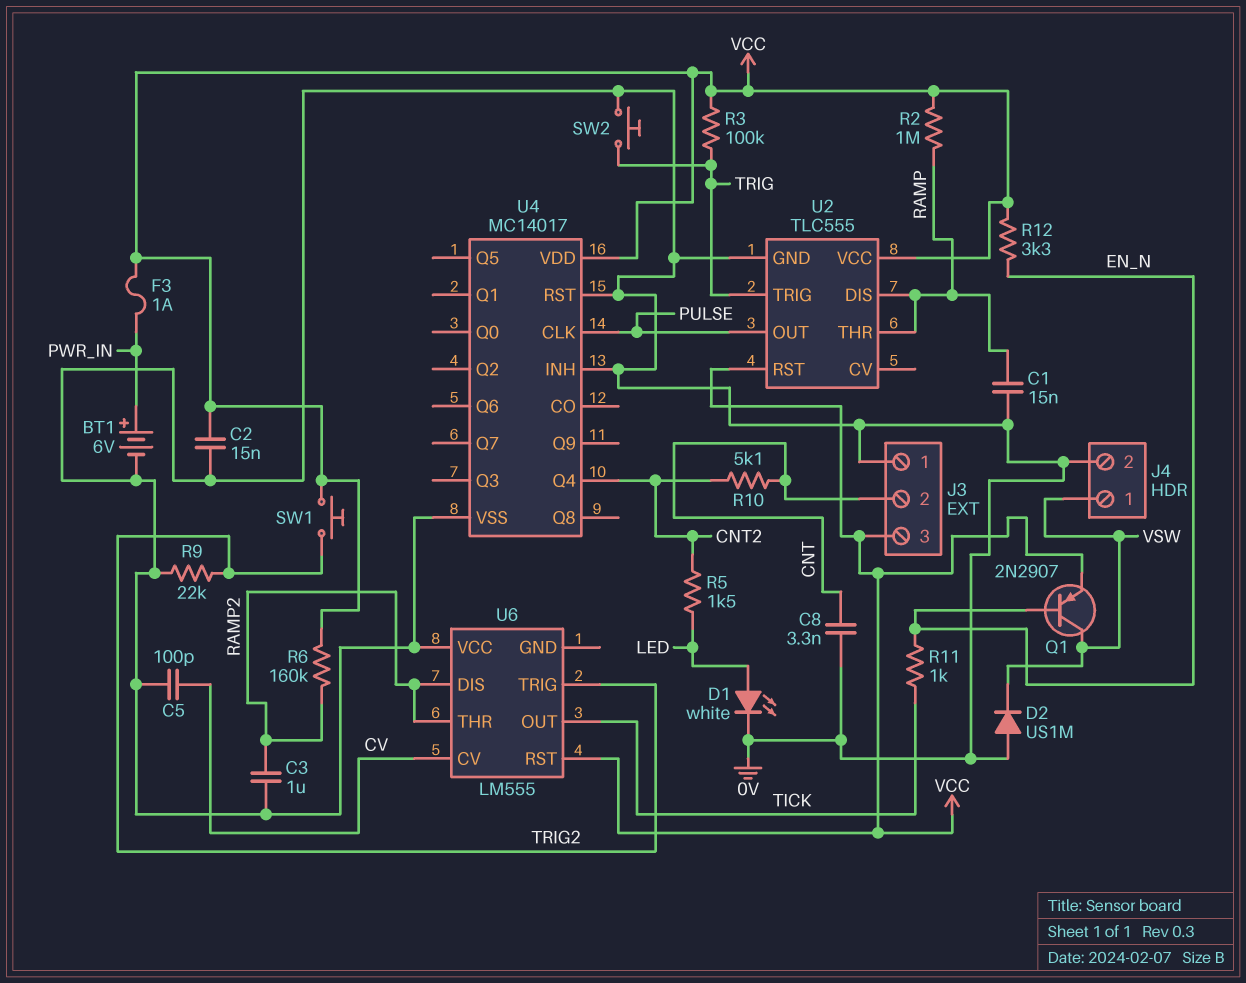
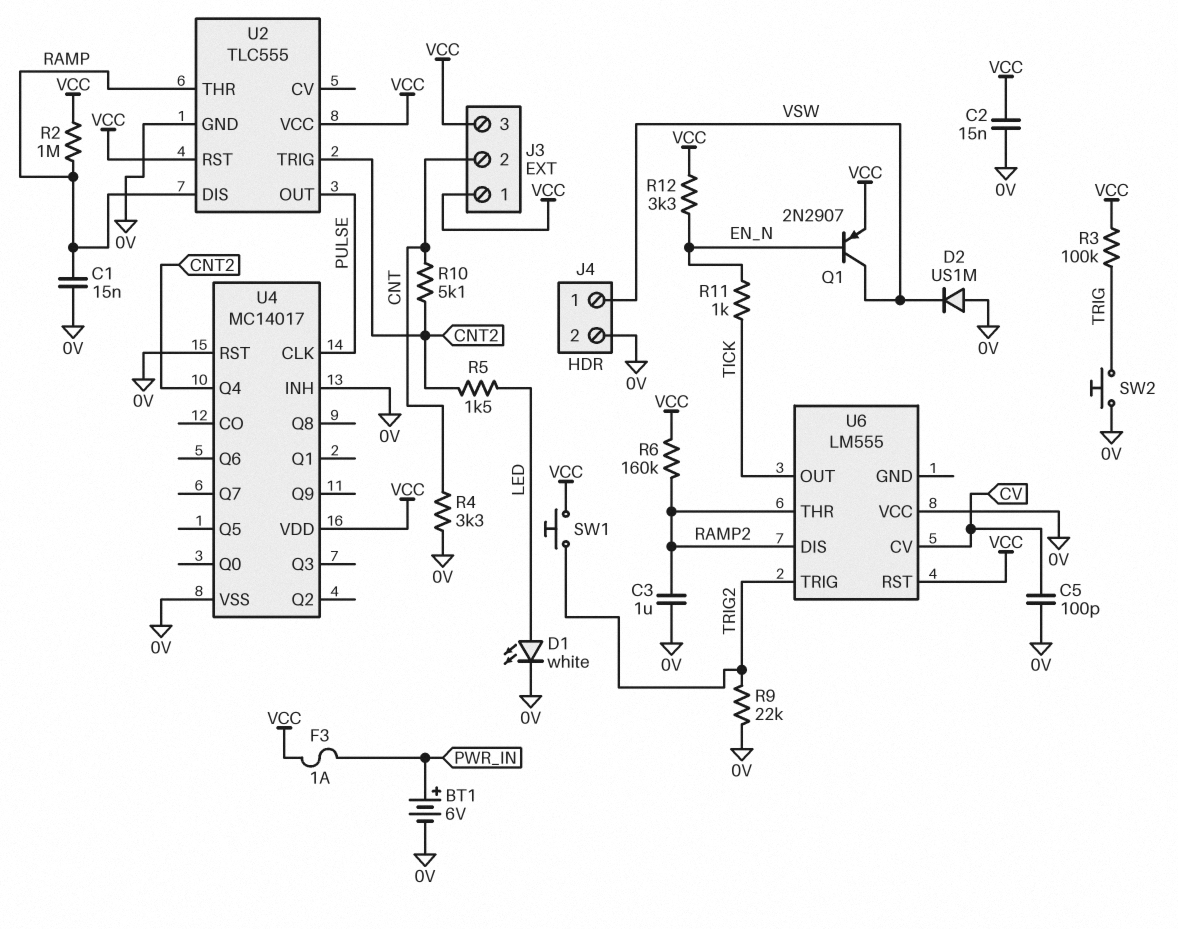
C8: 3.3nF (0V, CNT) -> none
J3 pin 1: 0V -> VCC
R4: none -> 3.3k (0V, CNT)
U2 pin TRIG: TRIG -> CNT2

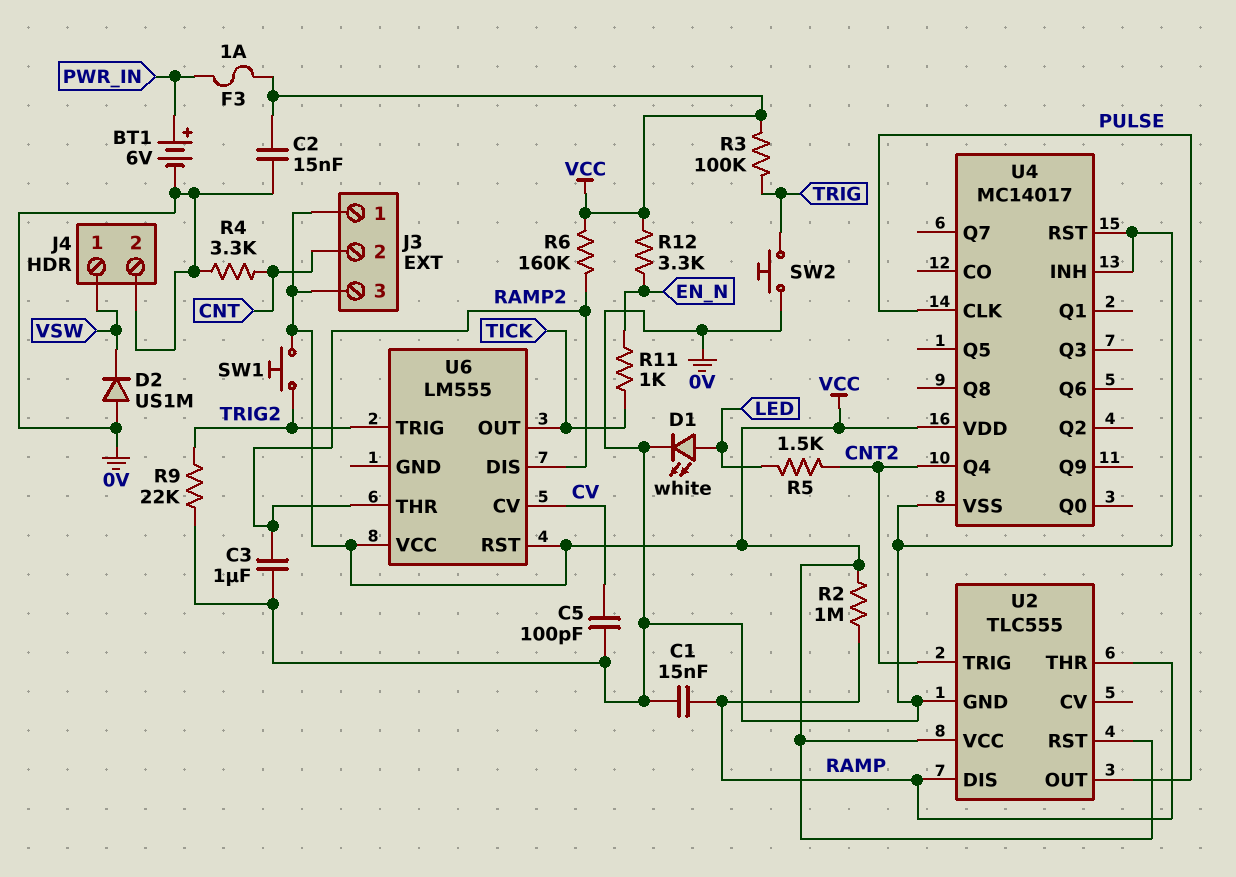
Q1: PNP 2N2907 (B EN_N, C VSW, E VCC) -> none
R10: 5.1k (CNT, CNT2) -> none
U6 pin VCC: 0V -> VCC

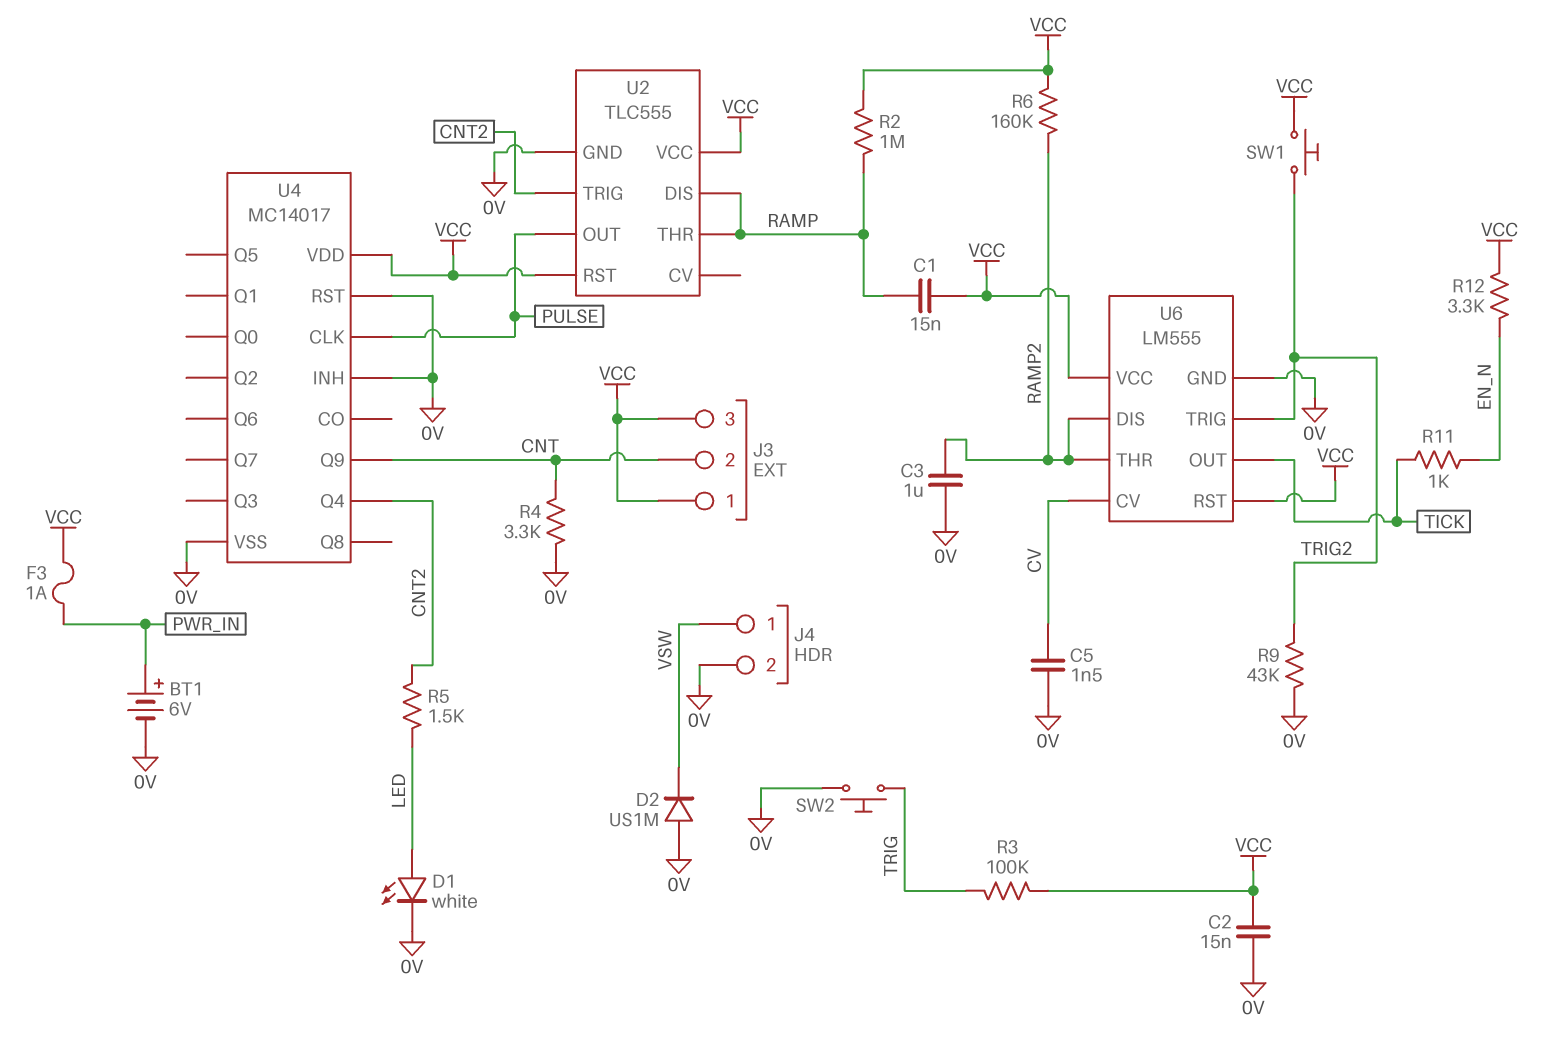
C1: 15nF (0V, RAMP) -> 15nF (RAMP, VCC)
C5: 100pF (0V, CV) -> 1.5nF (0V, CV)
R9: 22k (0V, TRIG2) -> 43k (0V, TRIG2)
U4 pin Q9: none -> CNT
U6 pin GND: none -> 0V

